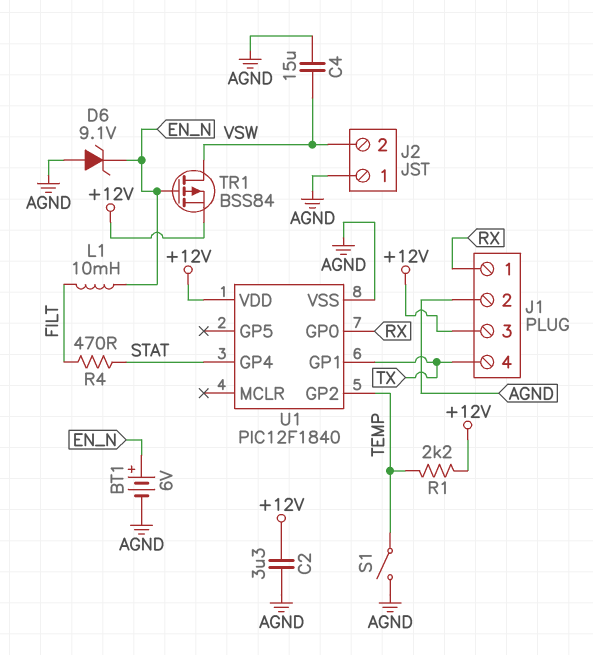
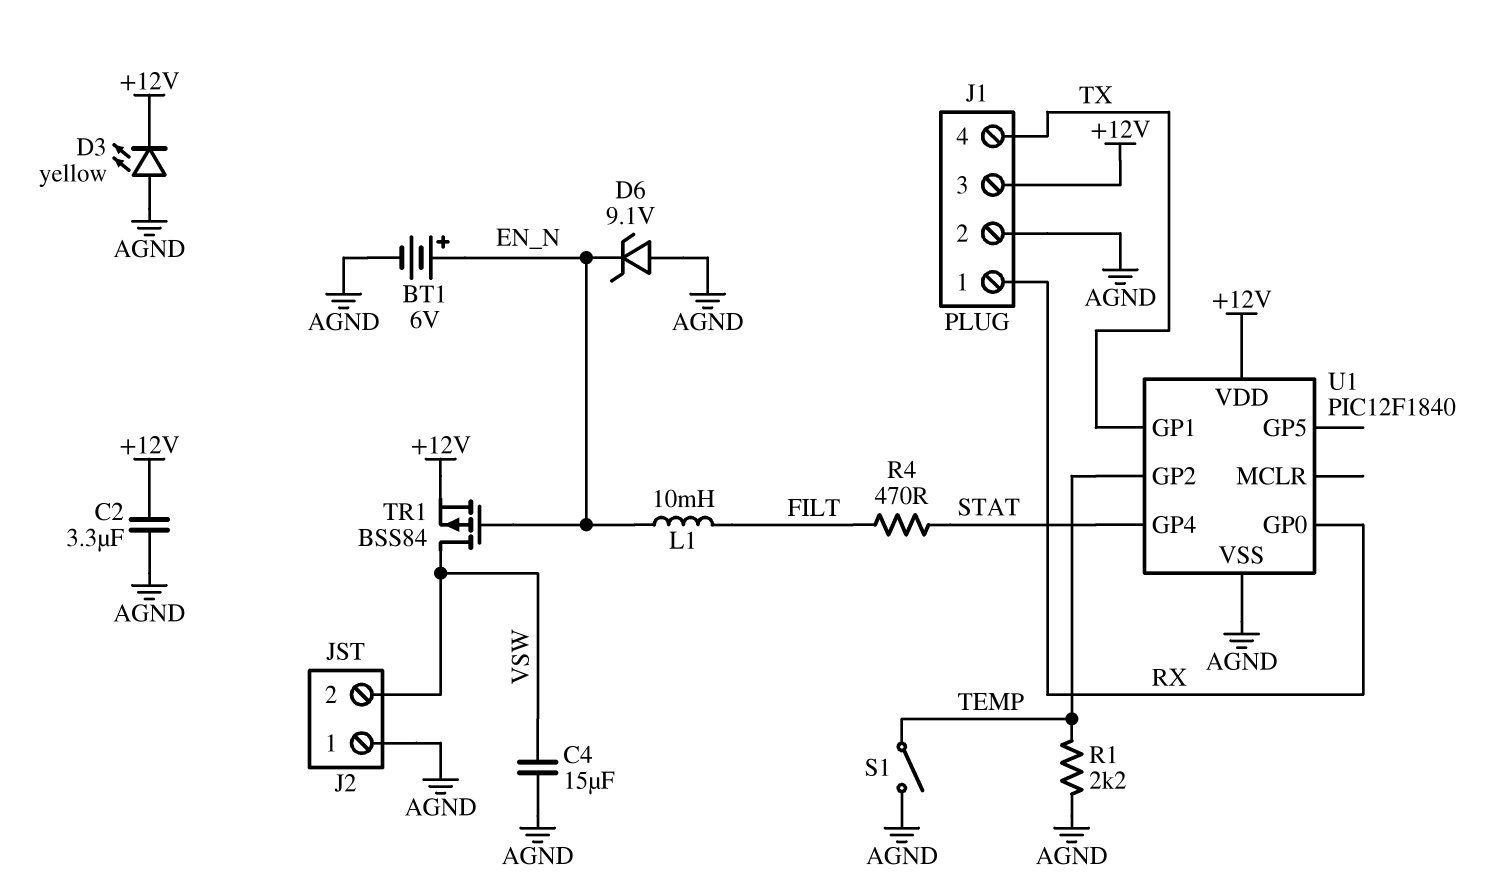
D3: none -> LED yellow (A AGND, K +12V)
R1: 2.2k (+12V, TEMP) -> 2.2k (AGND, TEMP)

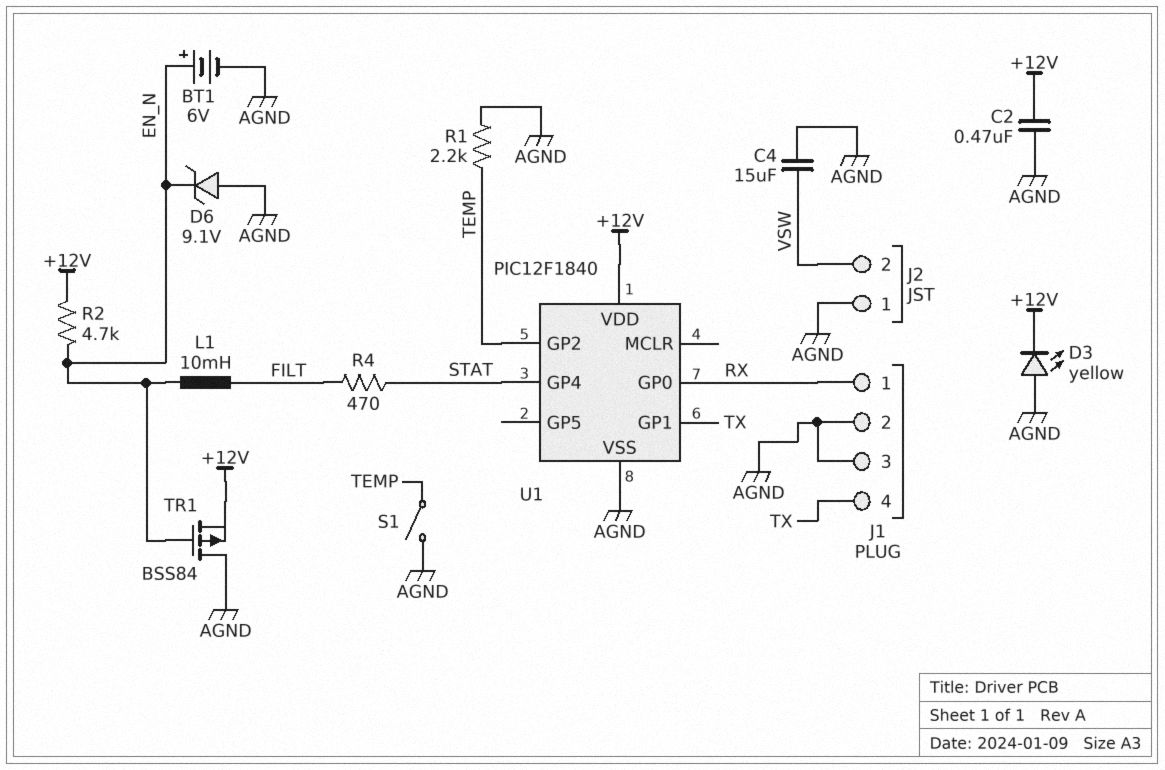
C2: 3.3uF (+12V, AGND) -> 470nF (+12V, AGND)
J1 pin 3: +12V -> AGND
R2: none -> 4.7k (+12V, EN_N)
TR1: PMOS BSS84 (G EN_N, D VSW, S +12V) -> PMOS BSS84 (G EN_N, D AGND, S +12V)

